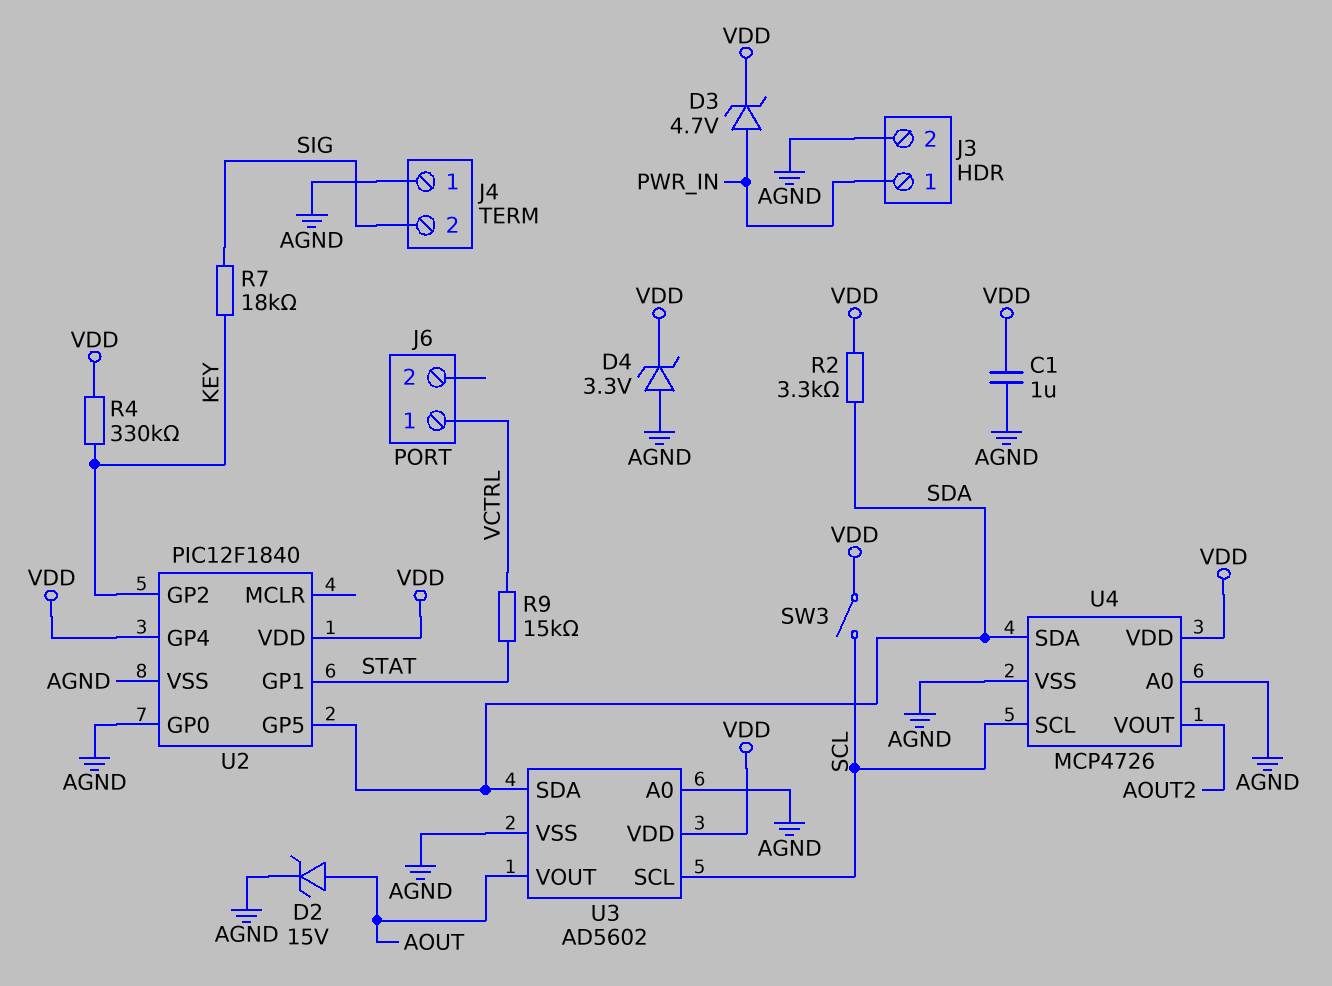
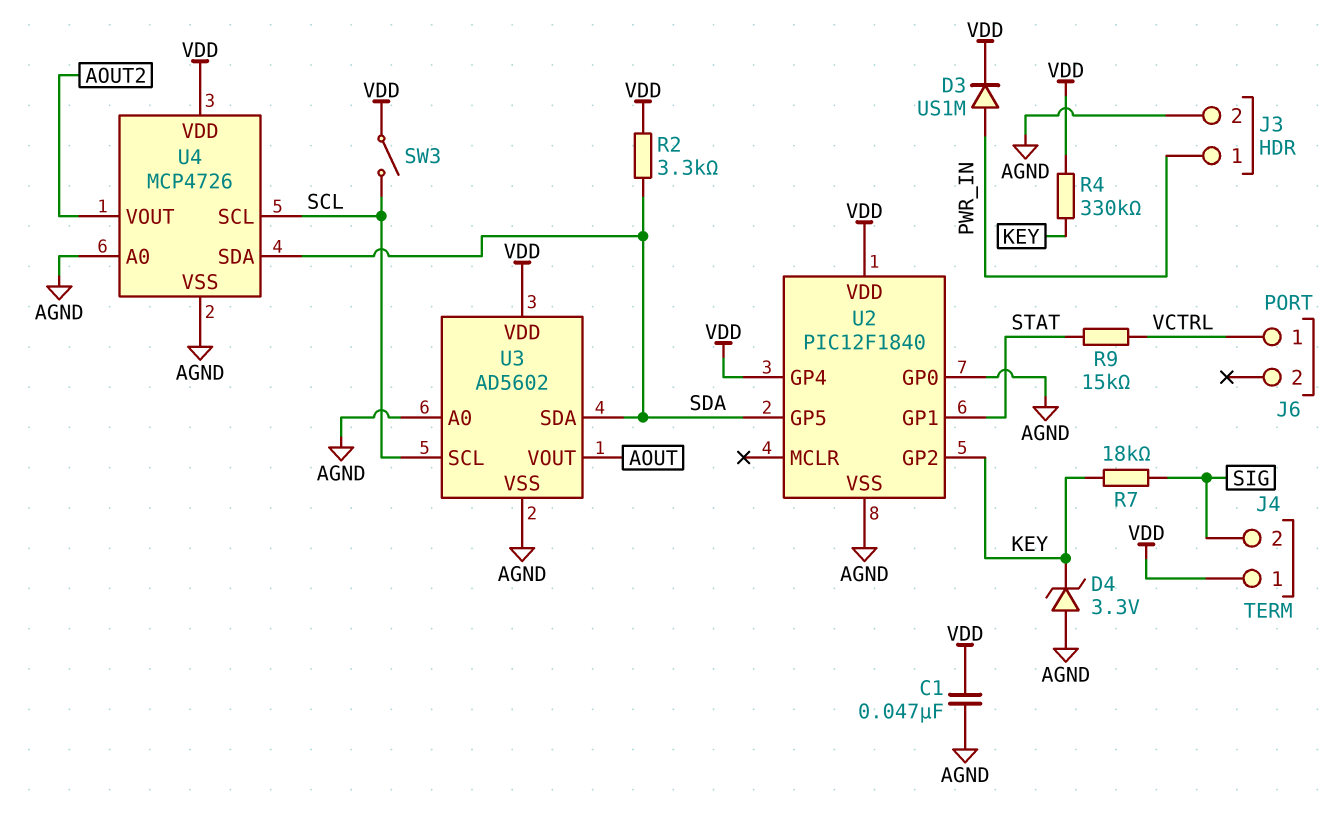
C1: 1uF (AGND, VDD) -> 47nF (AGND, VDD)
D2: zener 15V (A AOUT, K AGND) -> none
D3: zener 4.7V (A PWR_IN, K VDD) -> diode US1M (A PWR_IN, K VDD)
D4: zener 3.3V (A AGND, K VDD) -> zener 3.3V (A AGND, K KEY)
J4 pin 1: AGND -> VDD

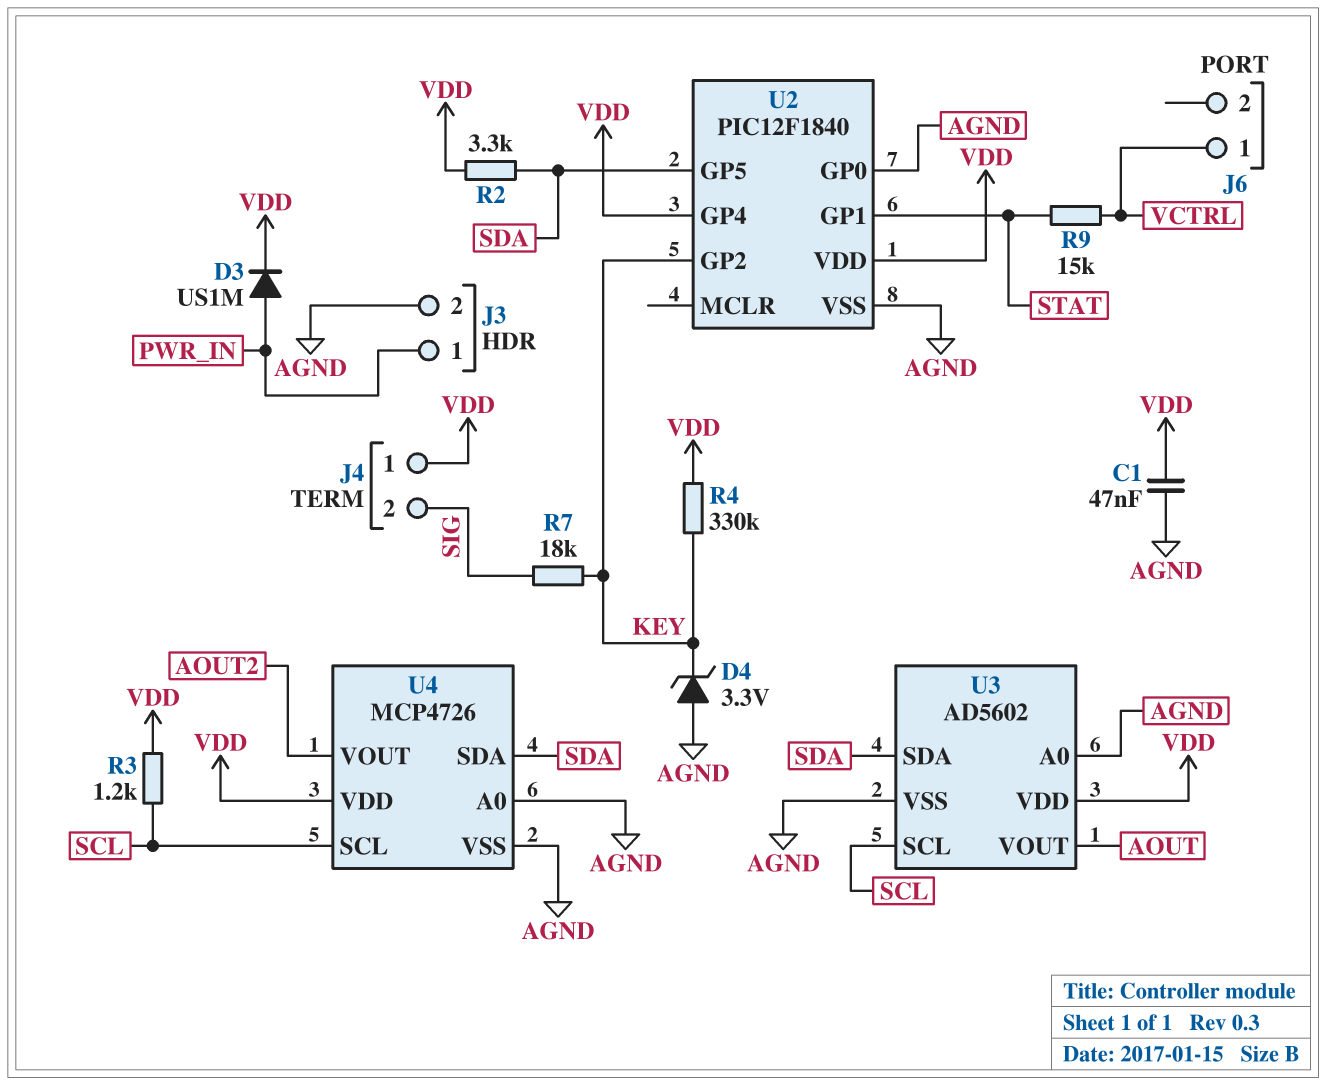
R3: none -> 1.2k (SCL, VDD)
SW3: switch (SCL, VDD) -> none

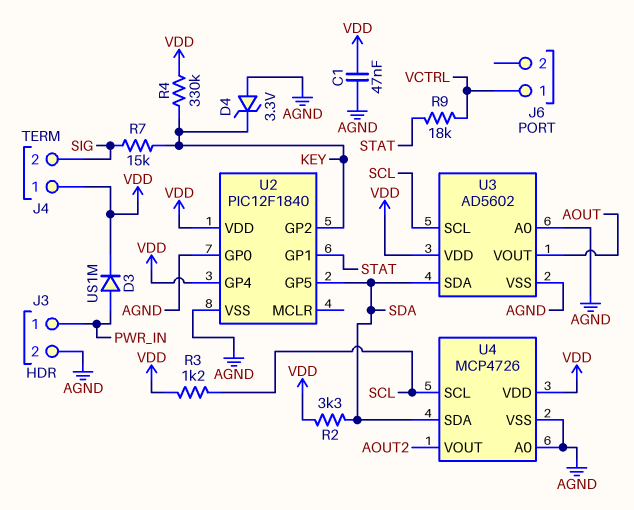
R7: 18k (KEY, SIG) -> 15k (KEY, SIG)
R9: 15k (STAT, VCTRL) -> 18k (STAT, VCTRL)

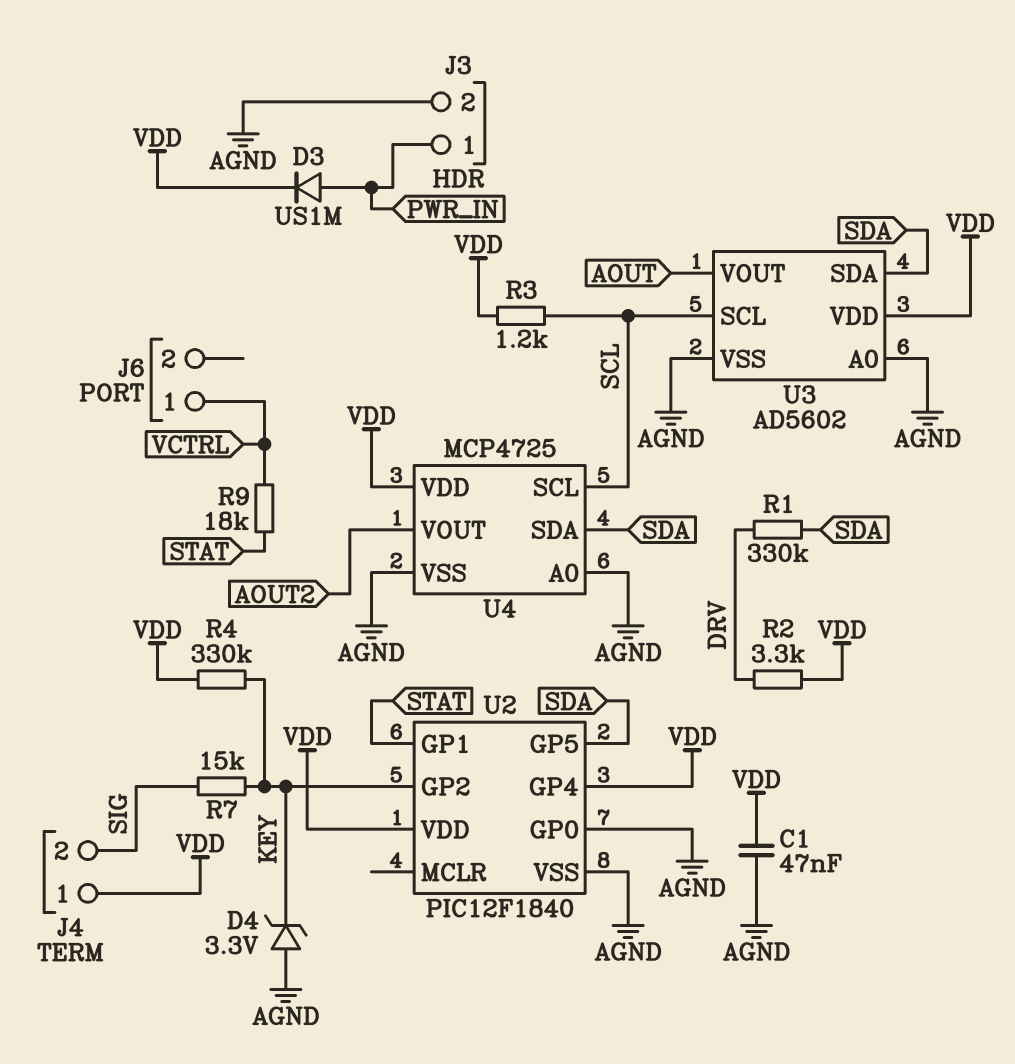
R1: none -> 330k (DRV, SDA)
R2: 3.3k (SDA, VDD) -> 3.3k (DRV, VDD)
U4: MCP4726 -> MCP4725

